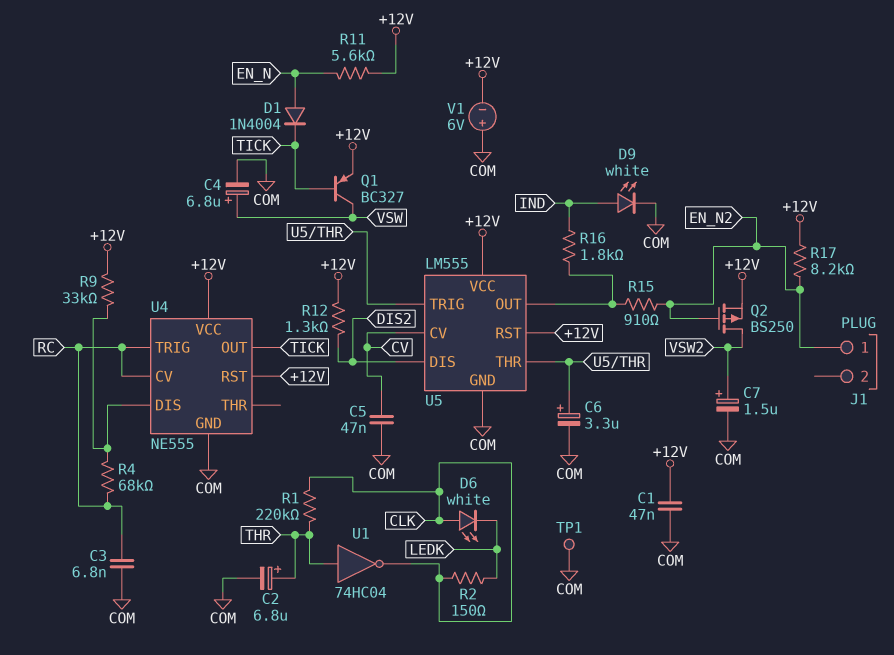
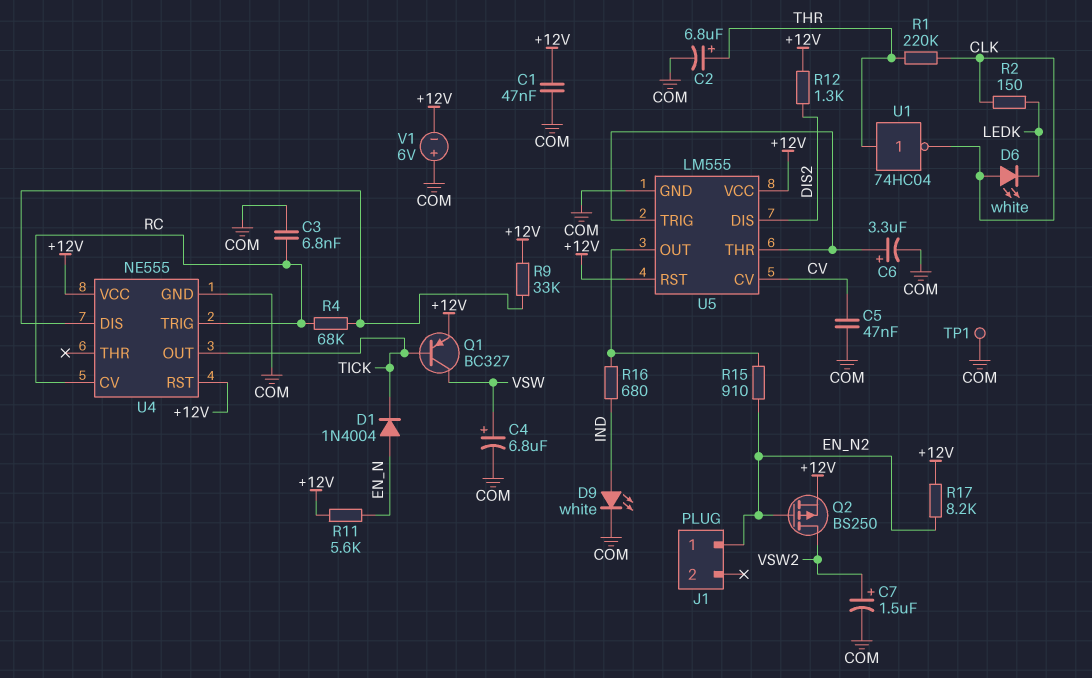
R16: 1.8k (IND, U5/OUT) -> 680 (IND, U5/OUT)

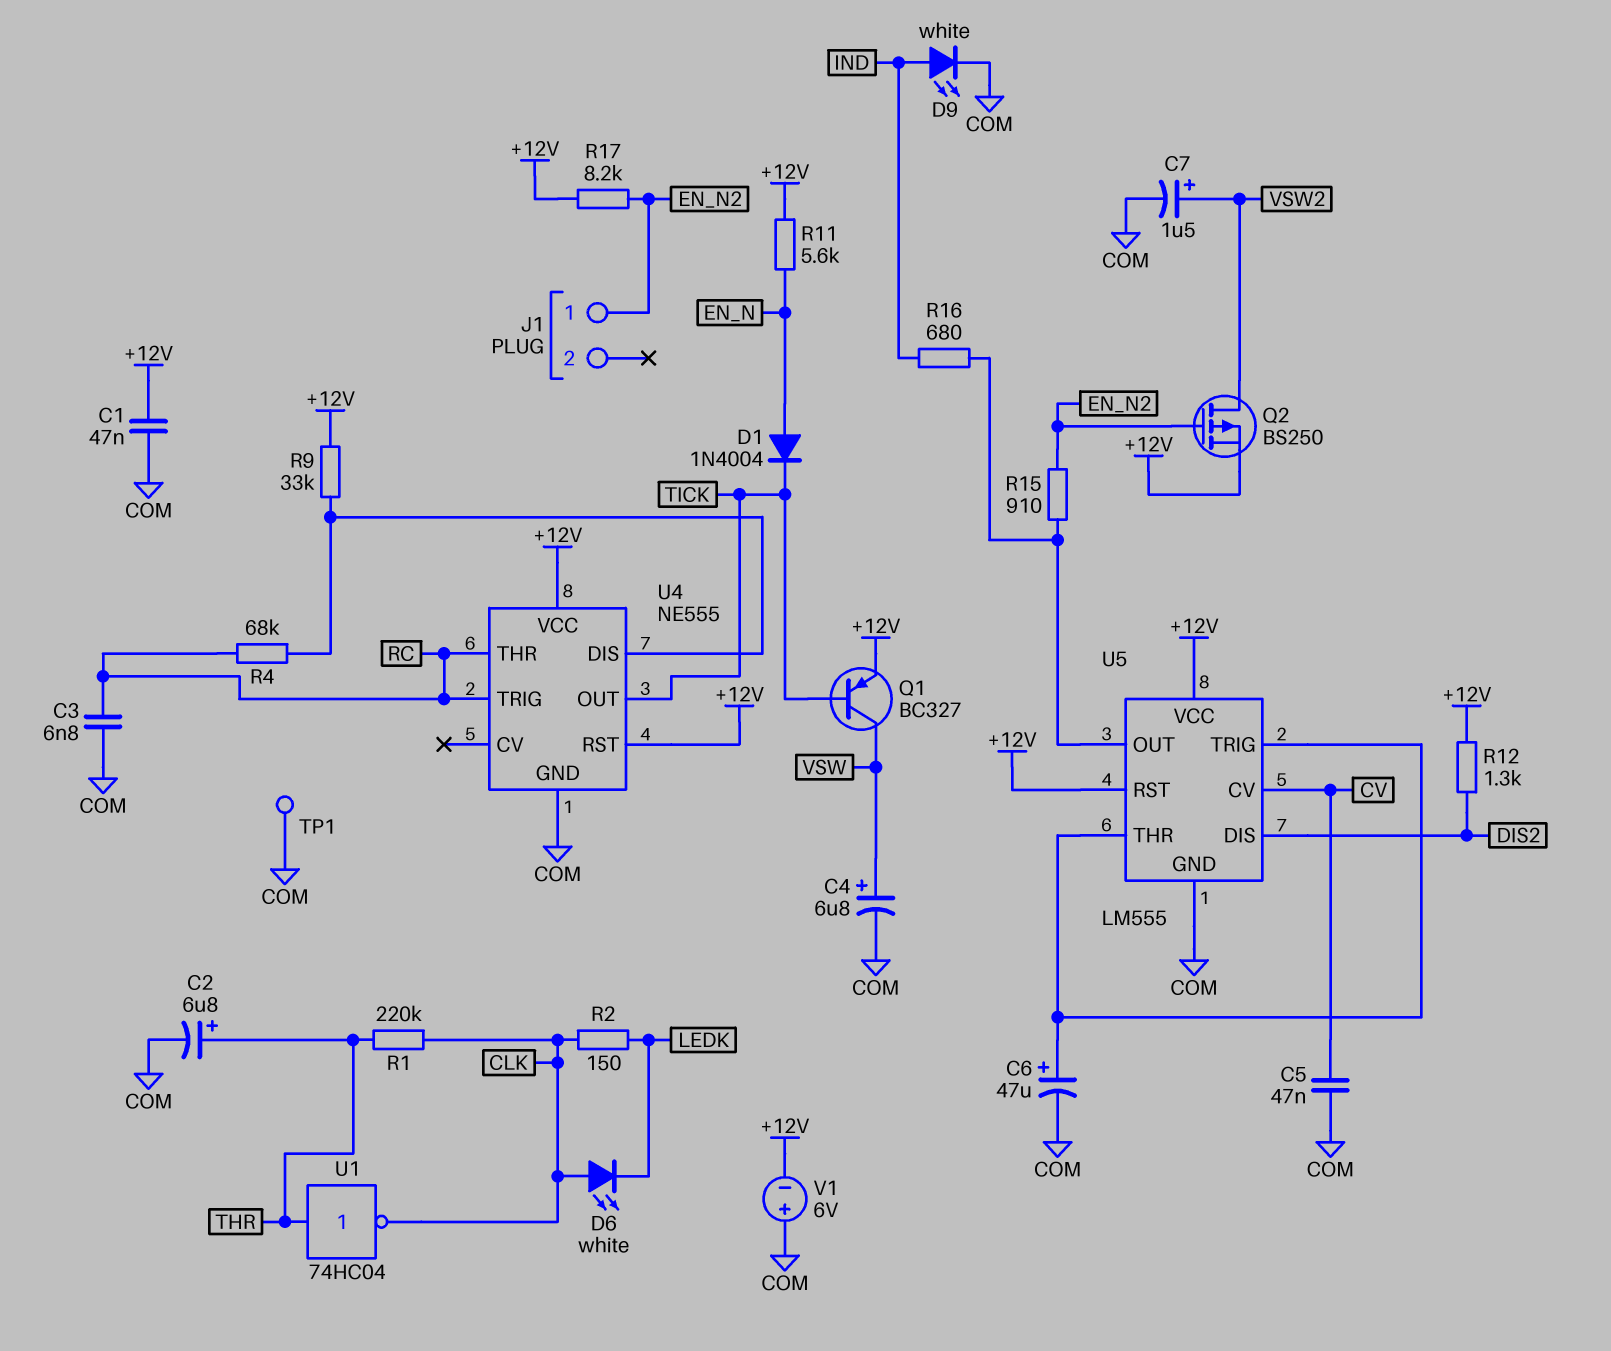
C6: 3.3uF (plus U5/THR, minus COM) -> 47uF (plus U5/THR, minus COM)
U4 pin CV: RC -> none
U4 pin THR: none -> RC

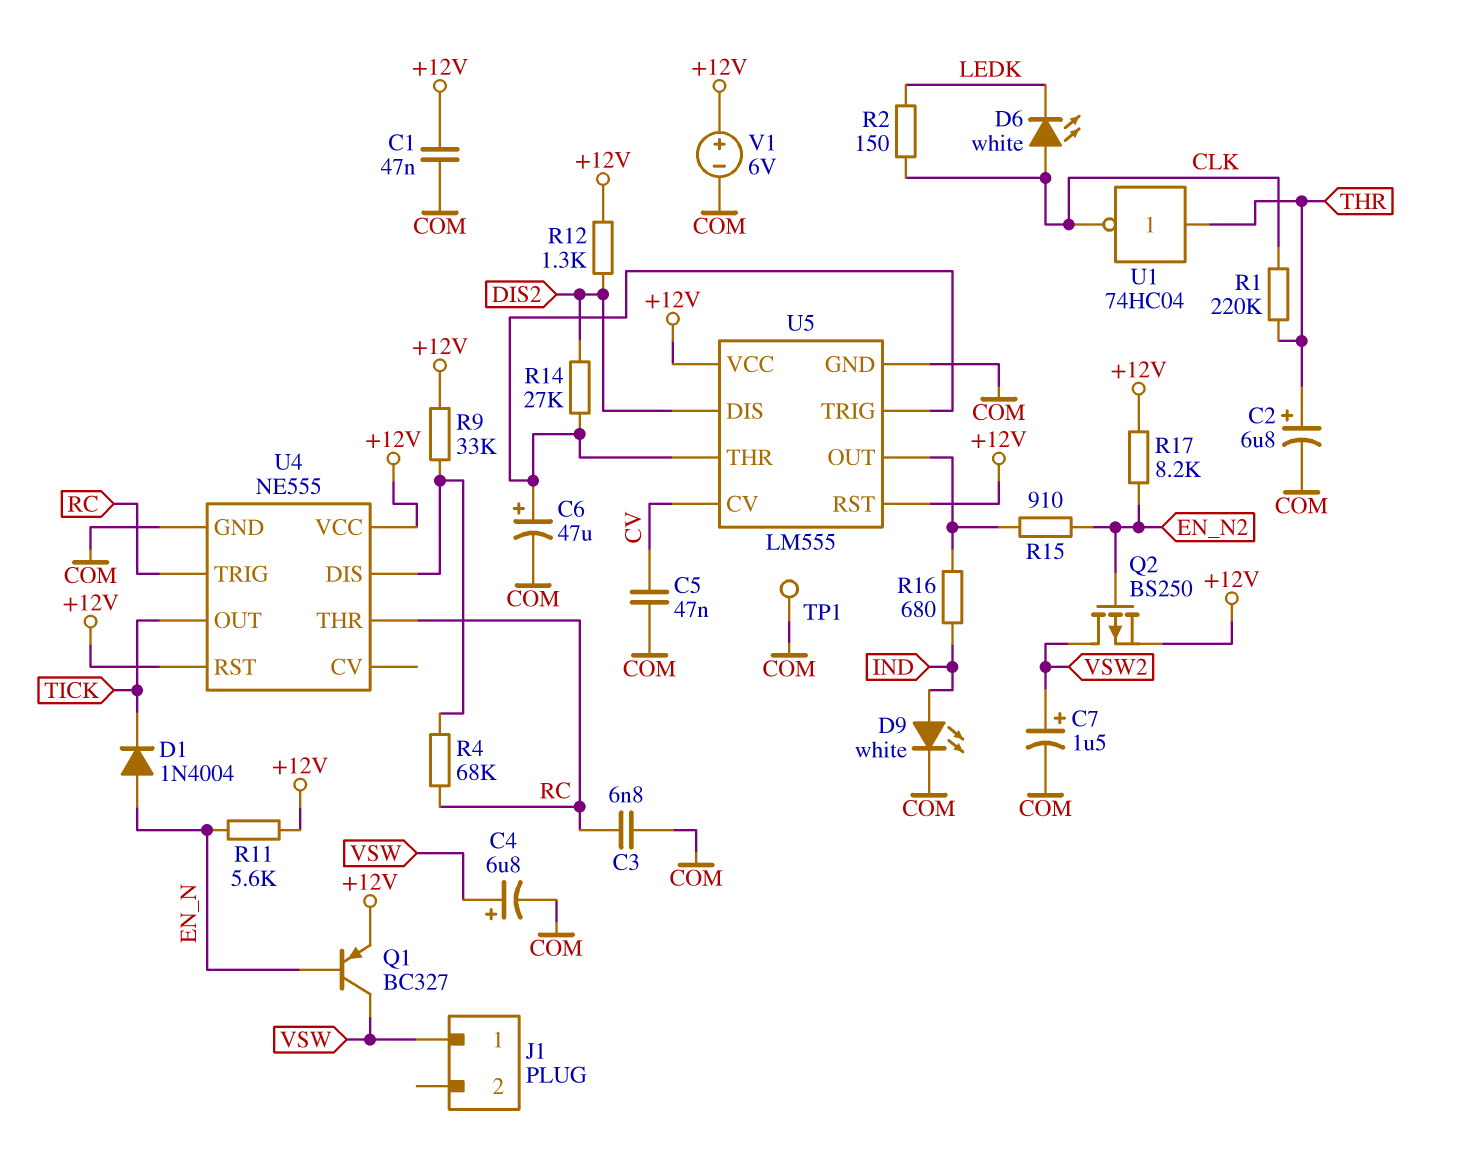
J1 pin 1: EN_N2 -> VSW
Q1: PNP BC327 (B TICK, C VSW, E +12V) -> PNP BC327 (B EN_N, C VSW, E +12V)
R14: none -> 27k (DIS2, U5/THR)
V1: 6V (plus COM, minus +12V) -> 6V (plus +12V, minus COM)

